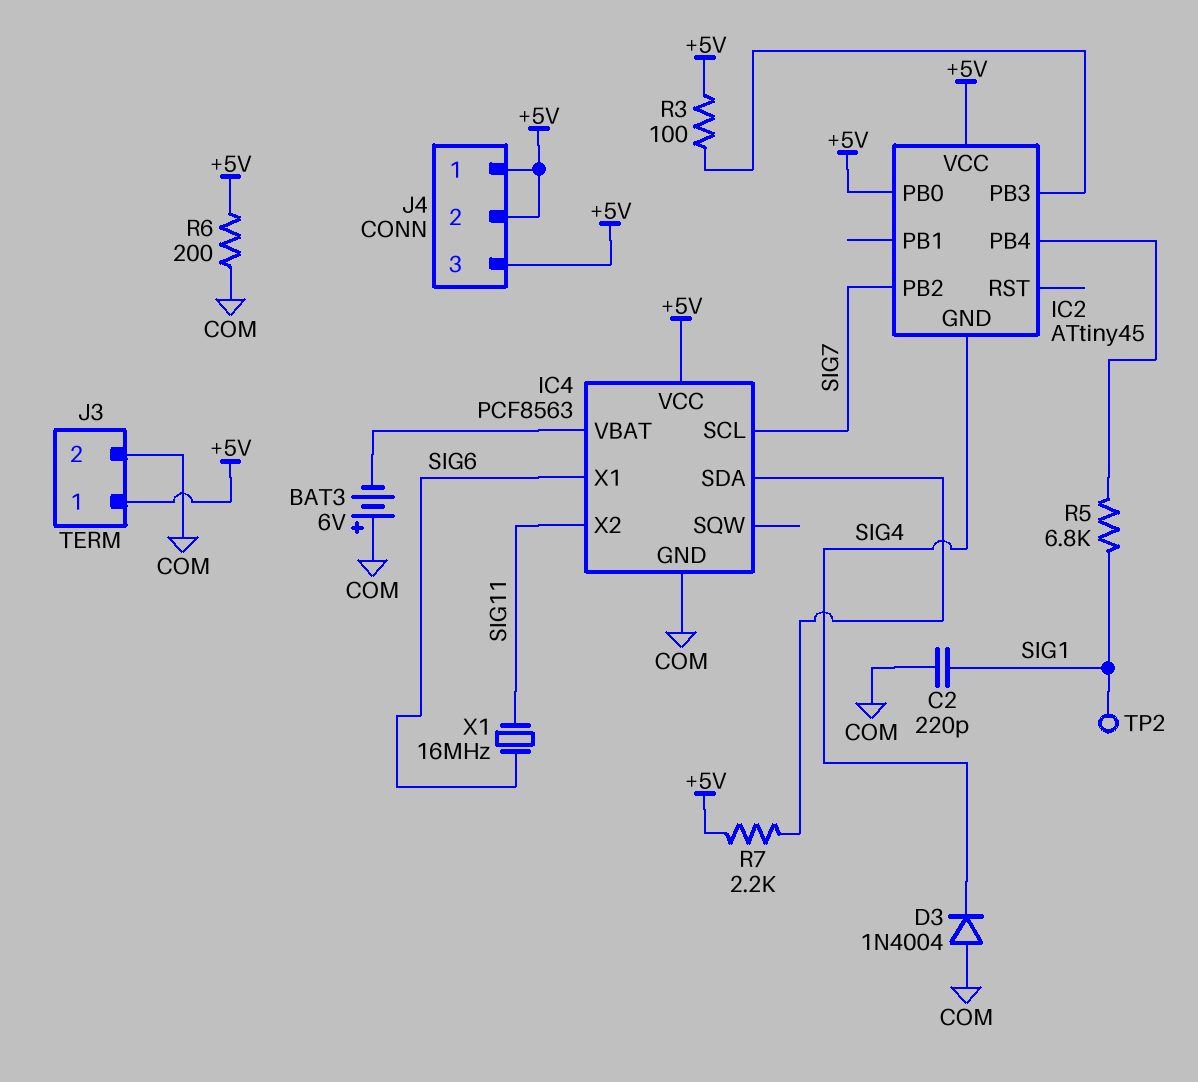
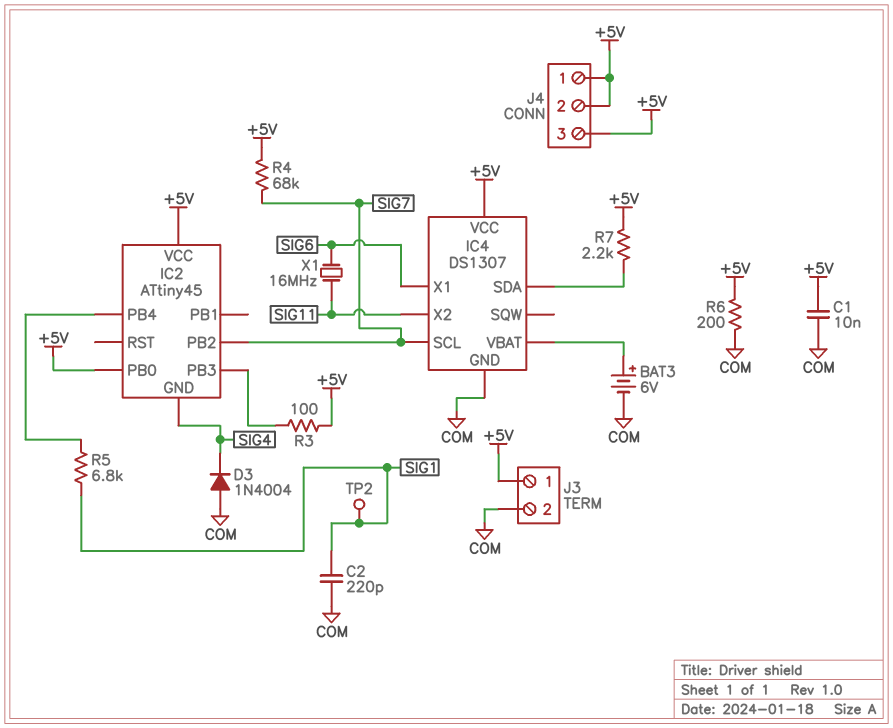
BAT3: 6V (plus COM, minus IC4/VBAT) -> 6V (plus IC4/VBAT, minus COM)
C1: none -> 10nF (+5V, COM)
IC4: PCF8563 -> DS1307
R4: none -> 68k (+5V, SIG7)

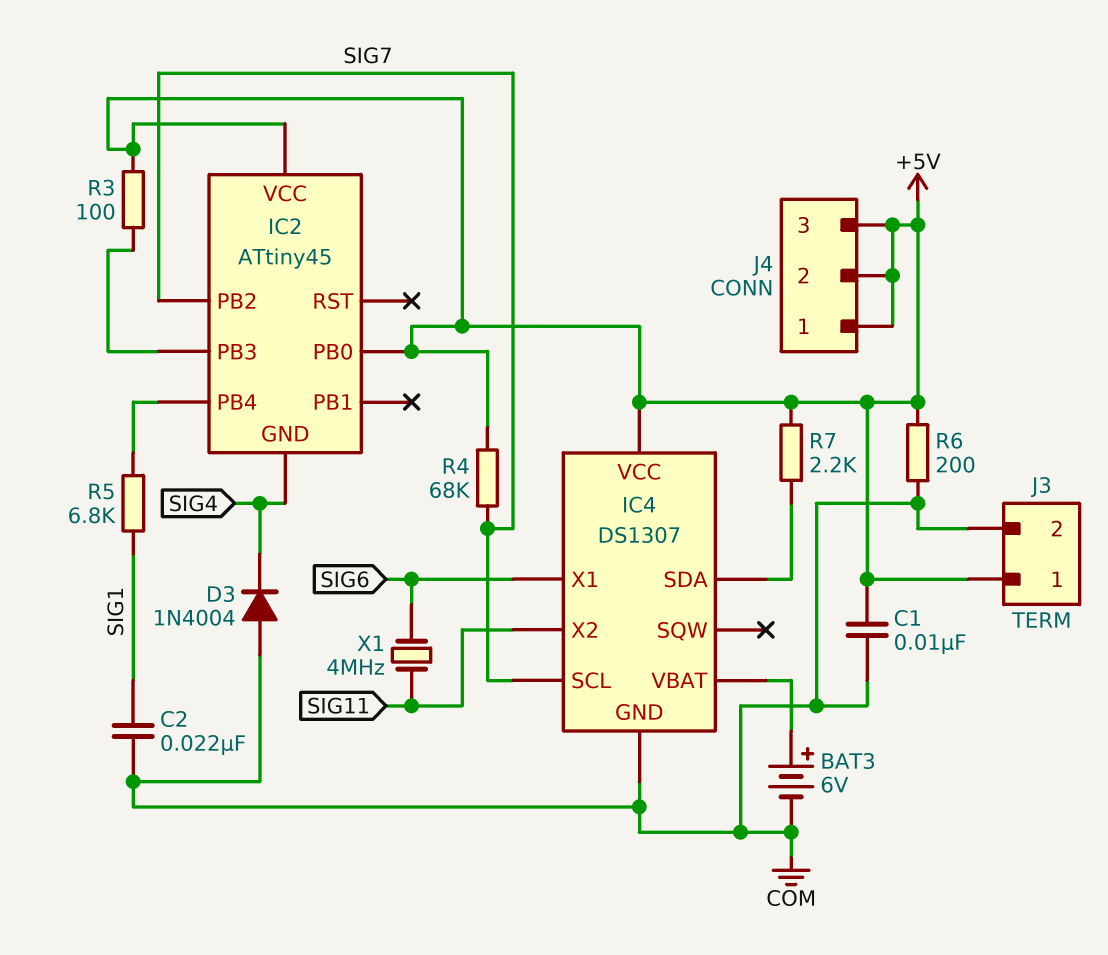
C2: 220pF (COM, SIG1) -> 22nF (COM, SIG1)
TP2: test point (SIG1) -> none
X1: 16MHz (SIG6, SIG11) -> 4MHz (SIG6, SIG11)

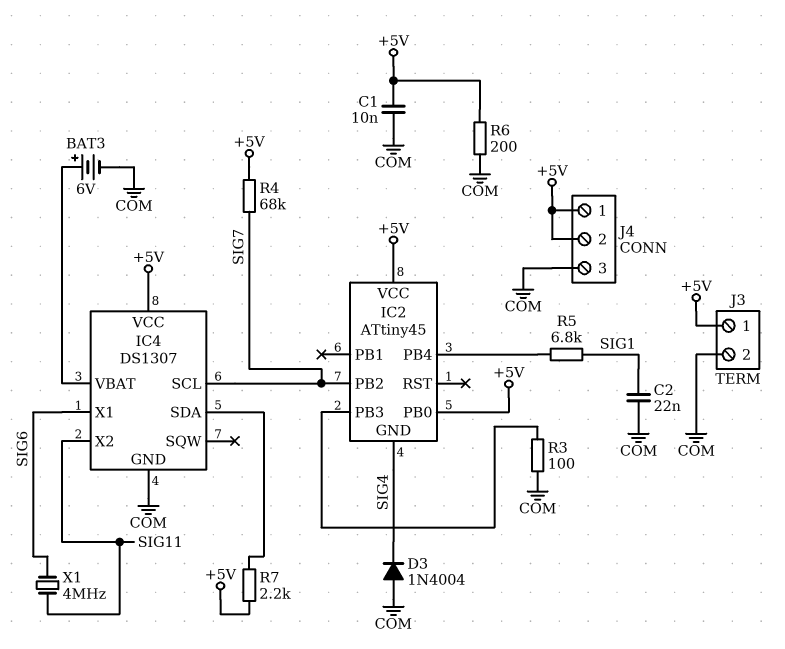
J4 pin 3: +5V -> COM
R3: 100 (+5V, IC2/PB3) -> 100 (COM, IC2/PB3)

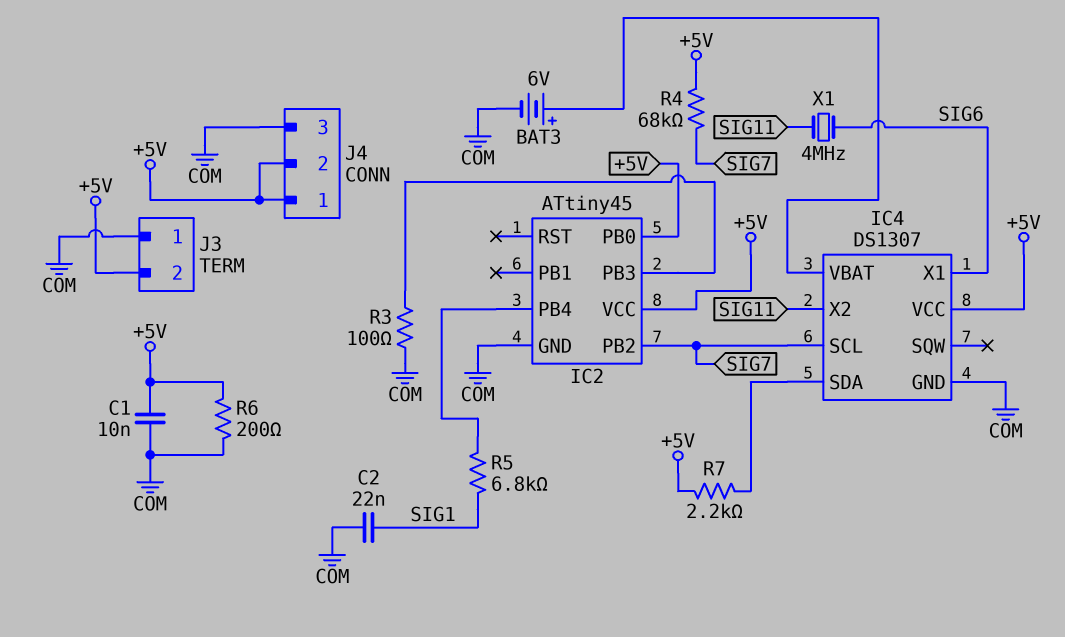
D3: diode 1N4004 (A COM, K SIG4) -> none
IC2 pin GND: SIG4 -> COM
J3 pin 1: +5V -> COM
J3 pin 2: COM -> +5V

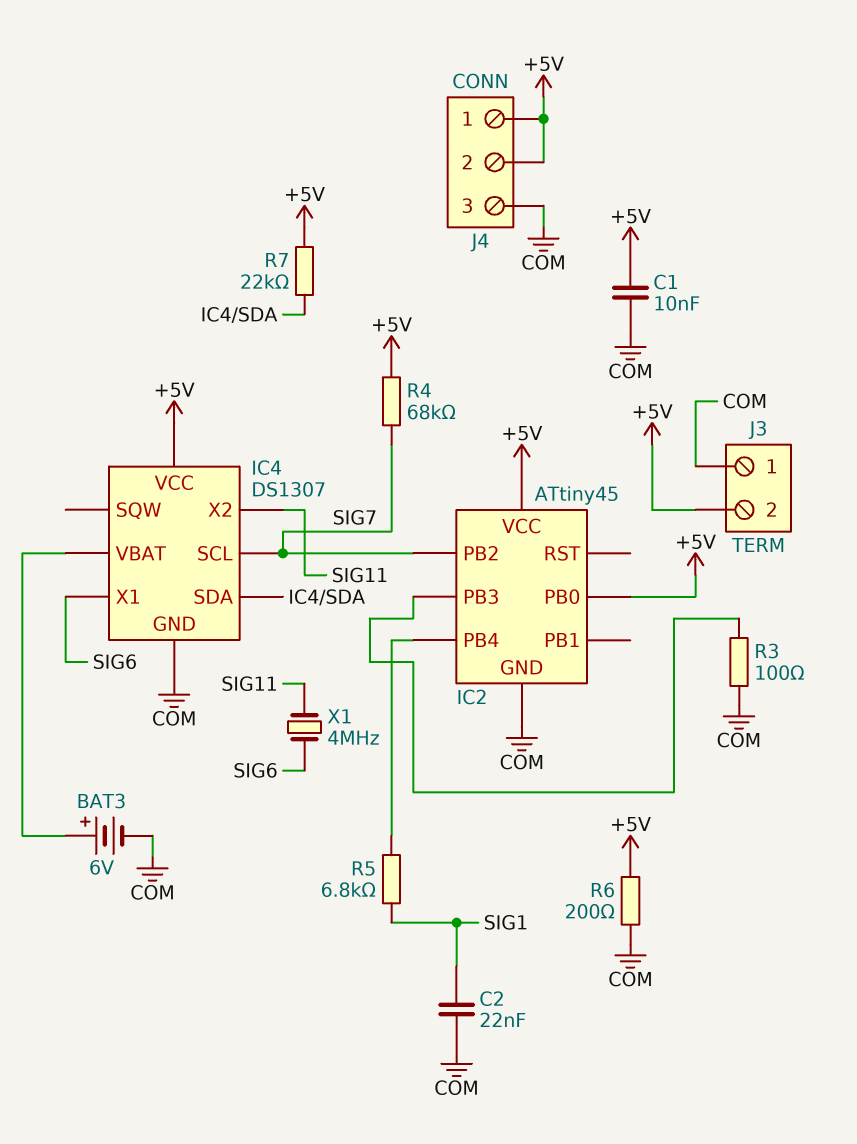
R7: 2.2k (+5V, IC4/SDA) -> 22k (+5V, IC4/SDA)

